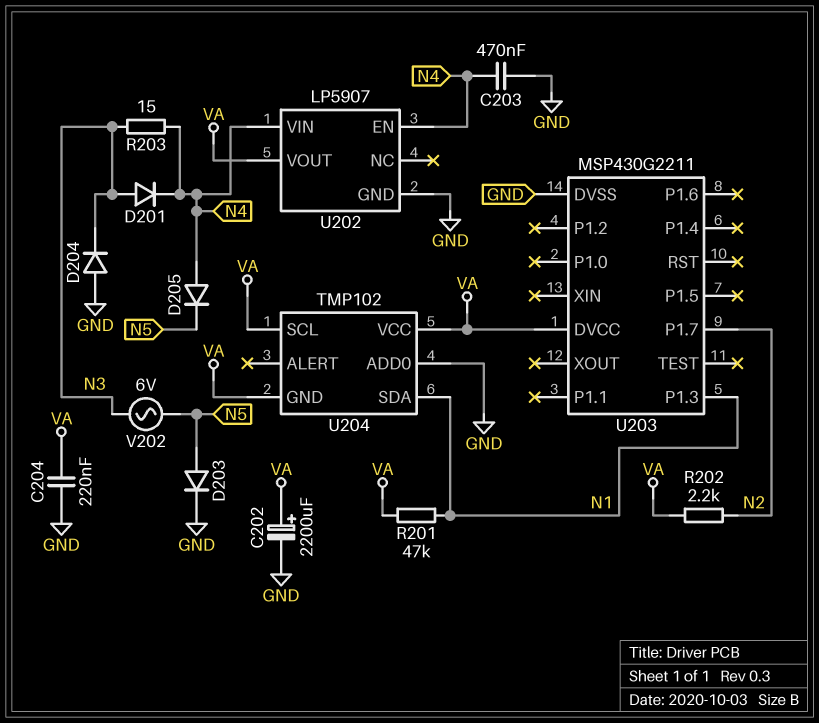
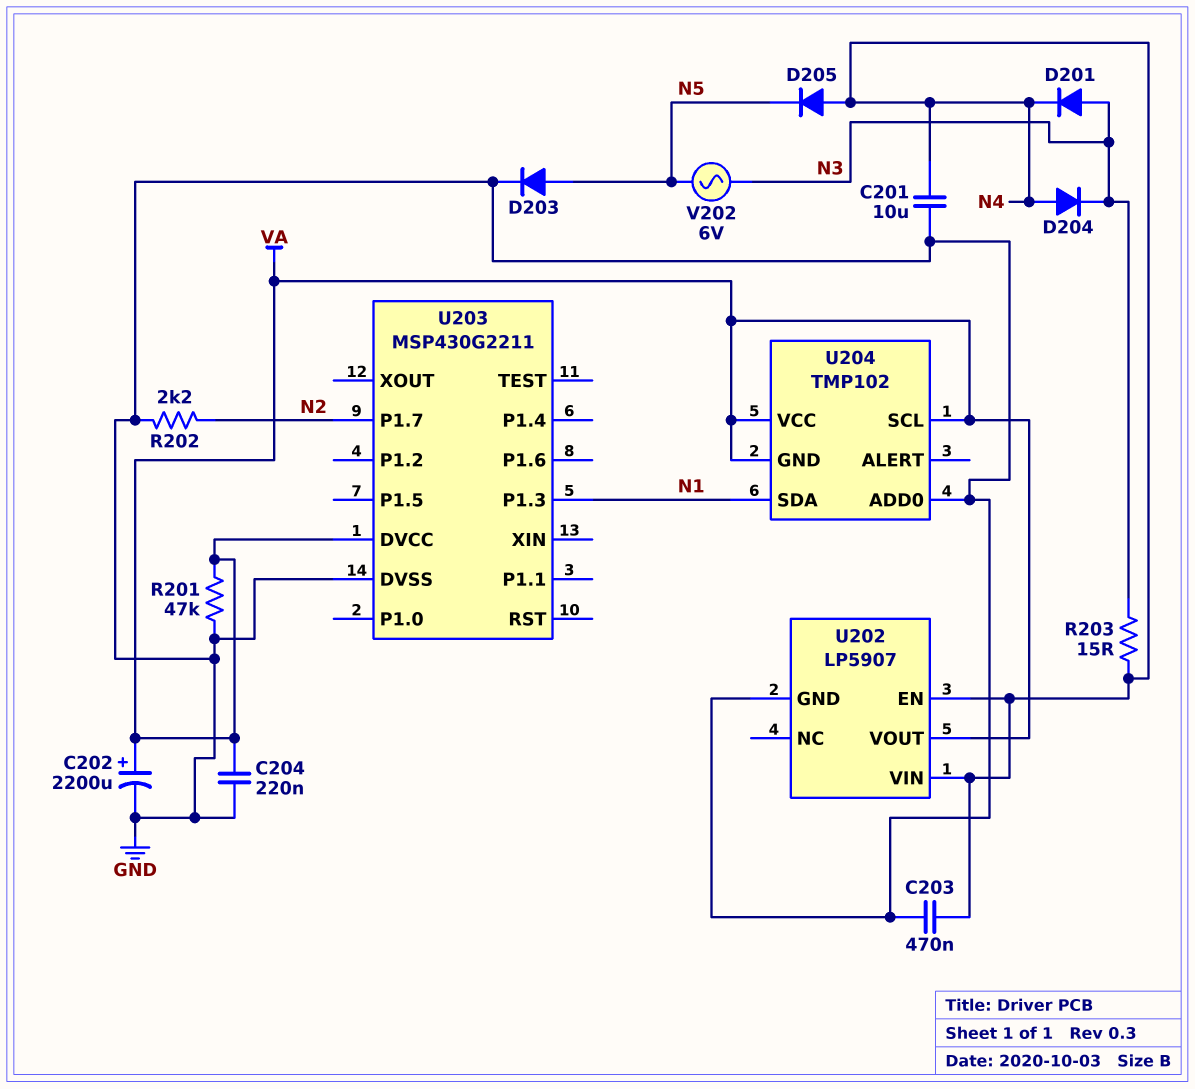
C201: none -> 10uF (GND, N4)
D204: diode (A GND, K N3) -> diode (A N4, K N3)
R201: 47k (N1, VA) -> 47k (GND, VA)
R202: 2.2k (N2, VA) -> 2.2k (GND, N2)

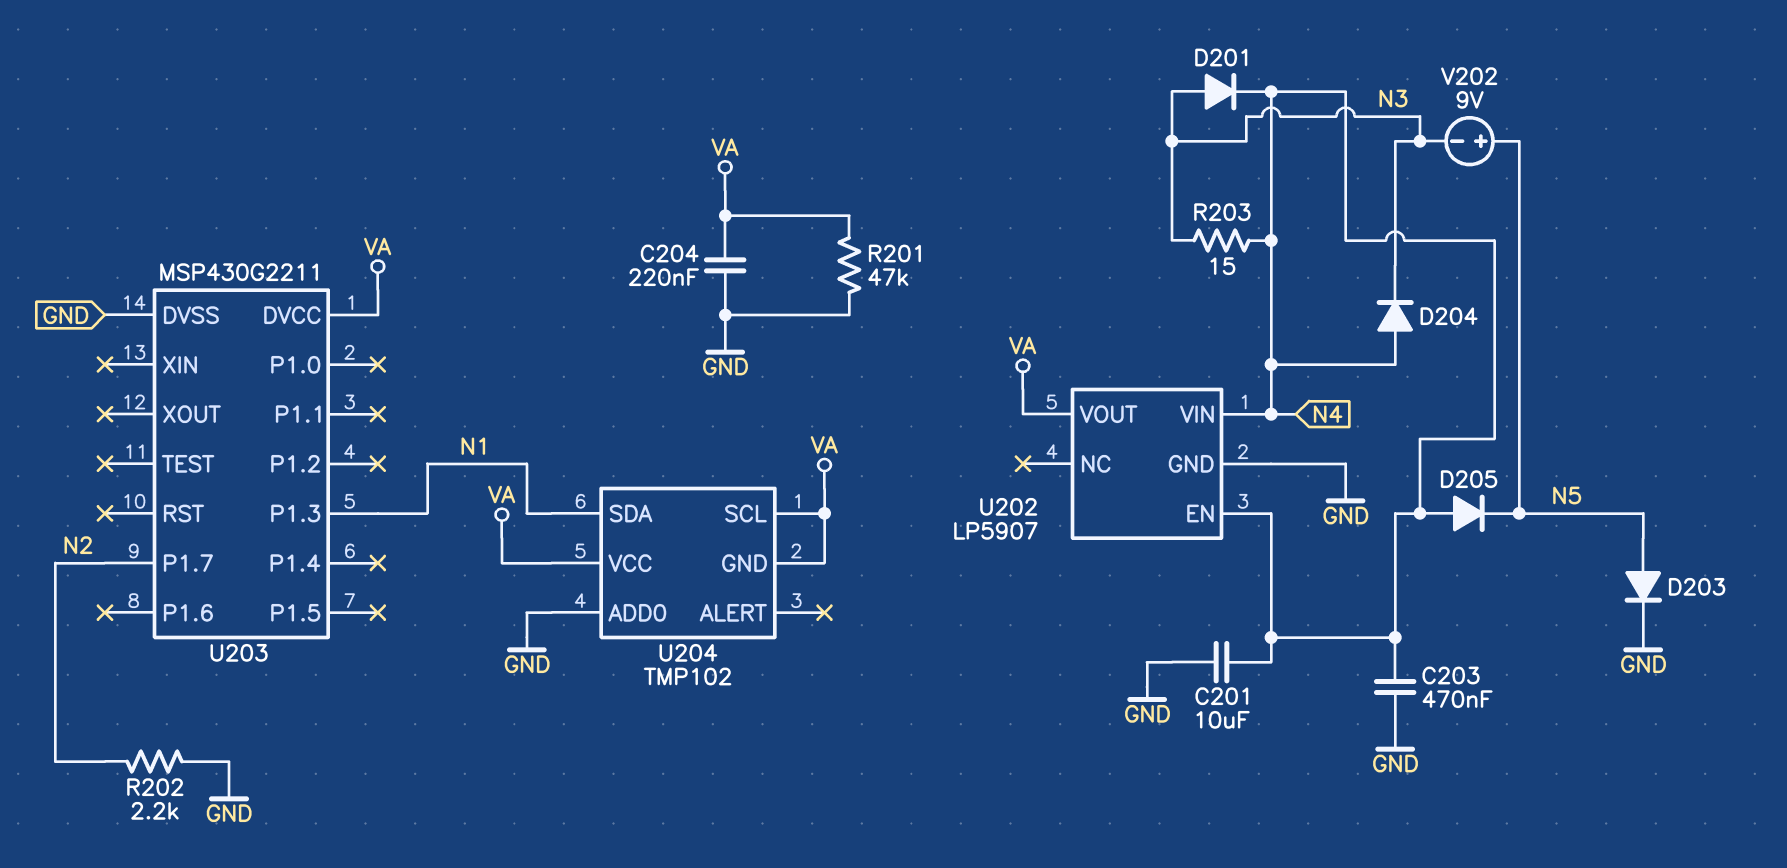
C202: 2200uF (plus VA, minus GND) -> none
V202: AC 6V (N3, N5) -> 9V (plus N5, minus N3)

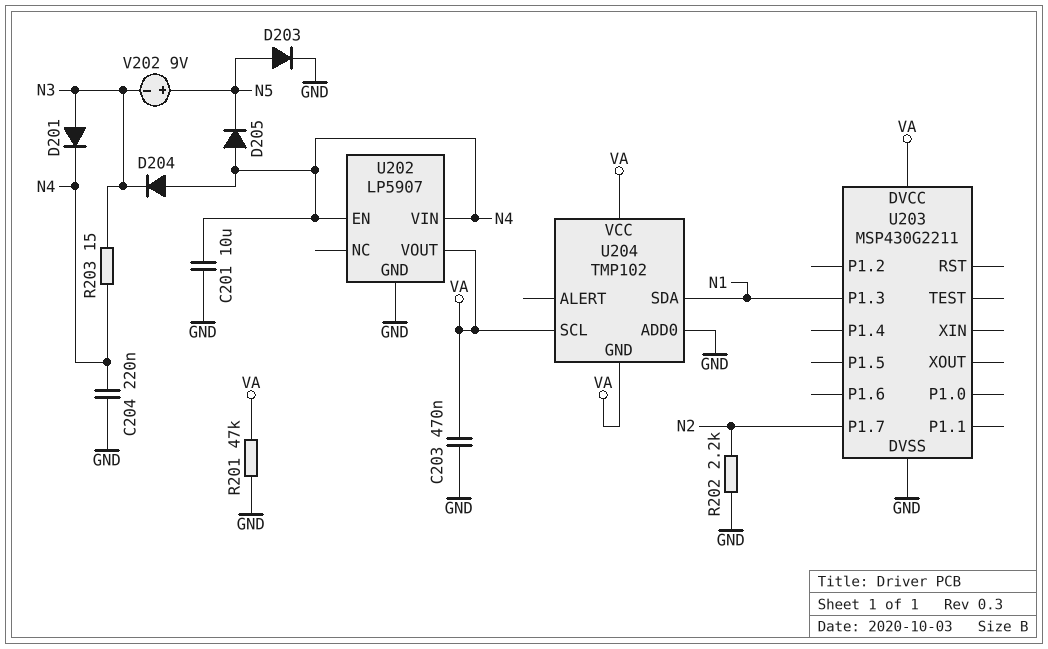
C203: 470nF (GND, N4) -> 470nF (GND, VA)
C204: 220nF (GND, VA) -> 220nF (GND, N4)

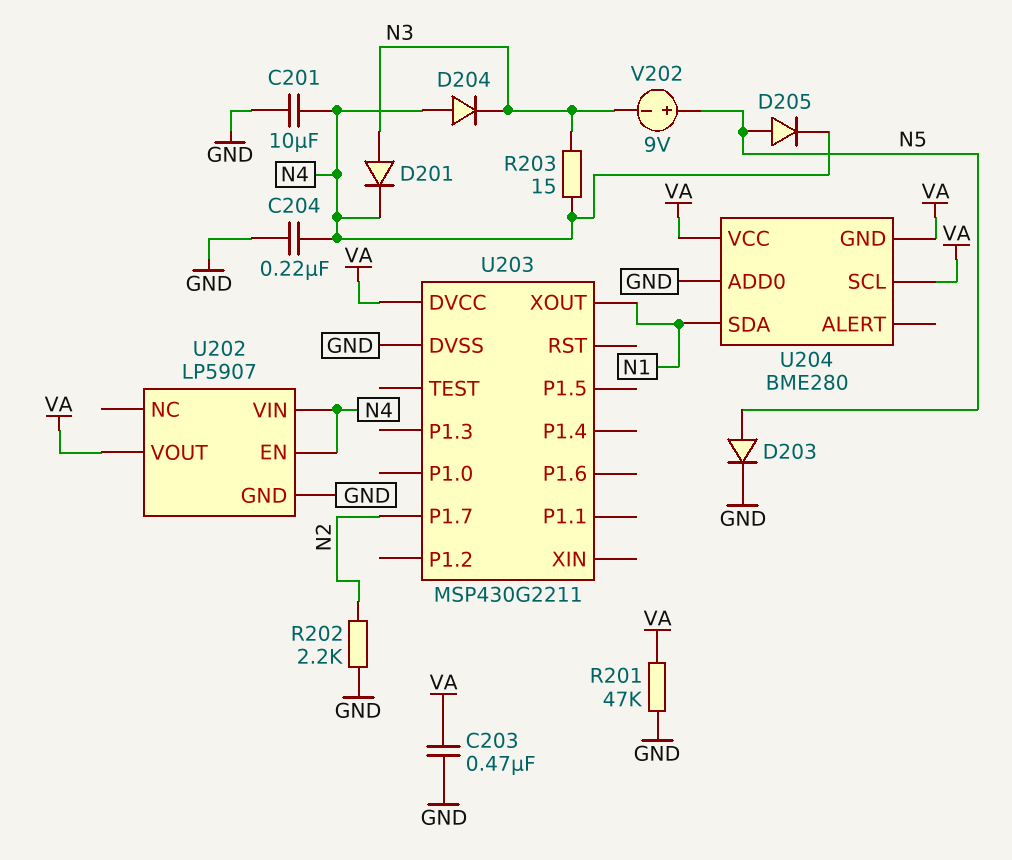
D205: diode (A N4, K N5) -> diode (A N5, K N4)
U203 pin P1.3: N1 -> none
U203 pin XOUT: none -> N1
U204: TMP102 -> BME280

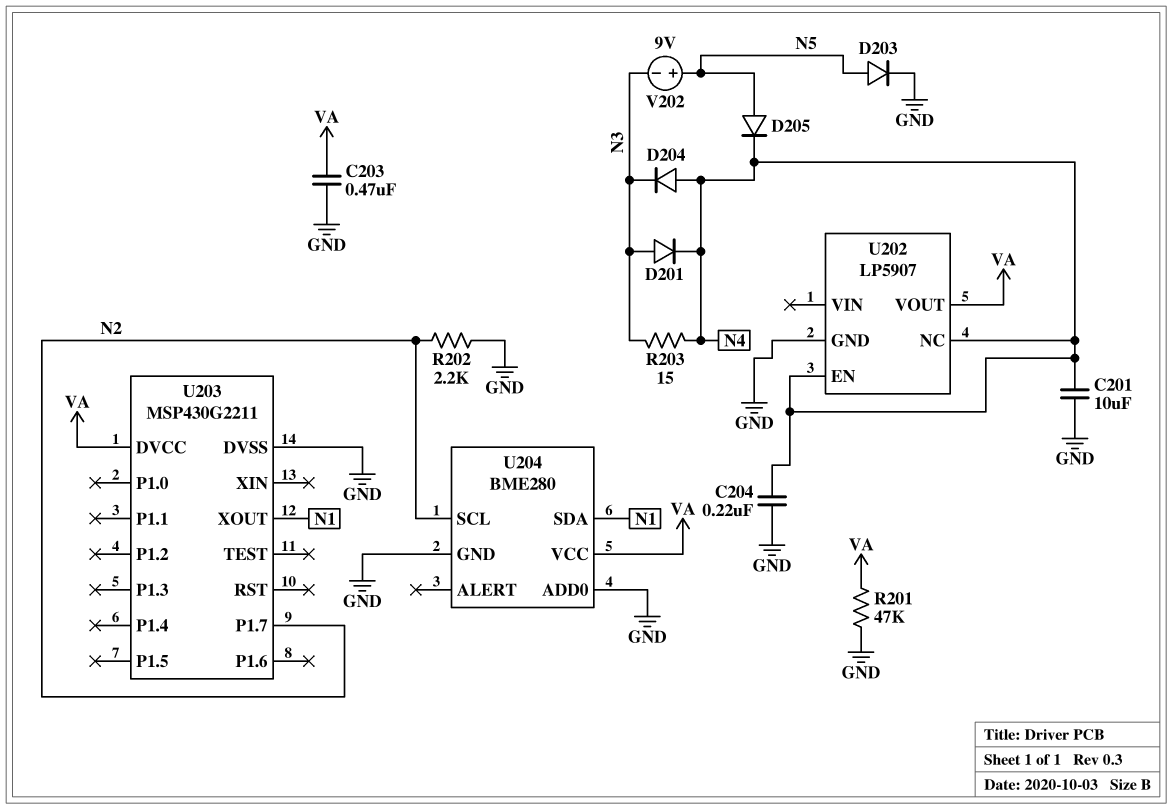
U202 pin NC: none -> N4
U202 pin VIN: N4 -> none
U204 pin GND: VA -> GND
U204 pin SCL: VA -> N2

